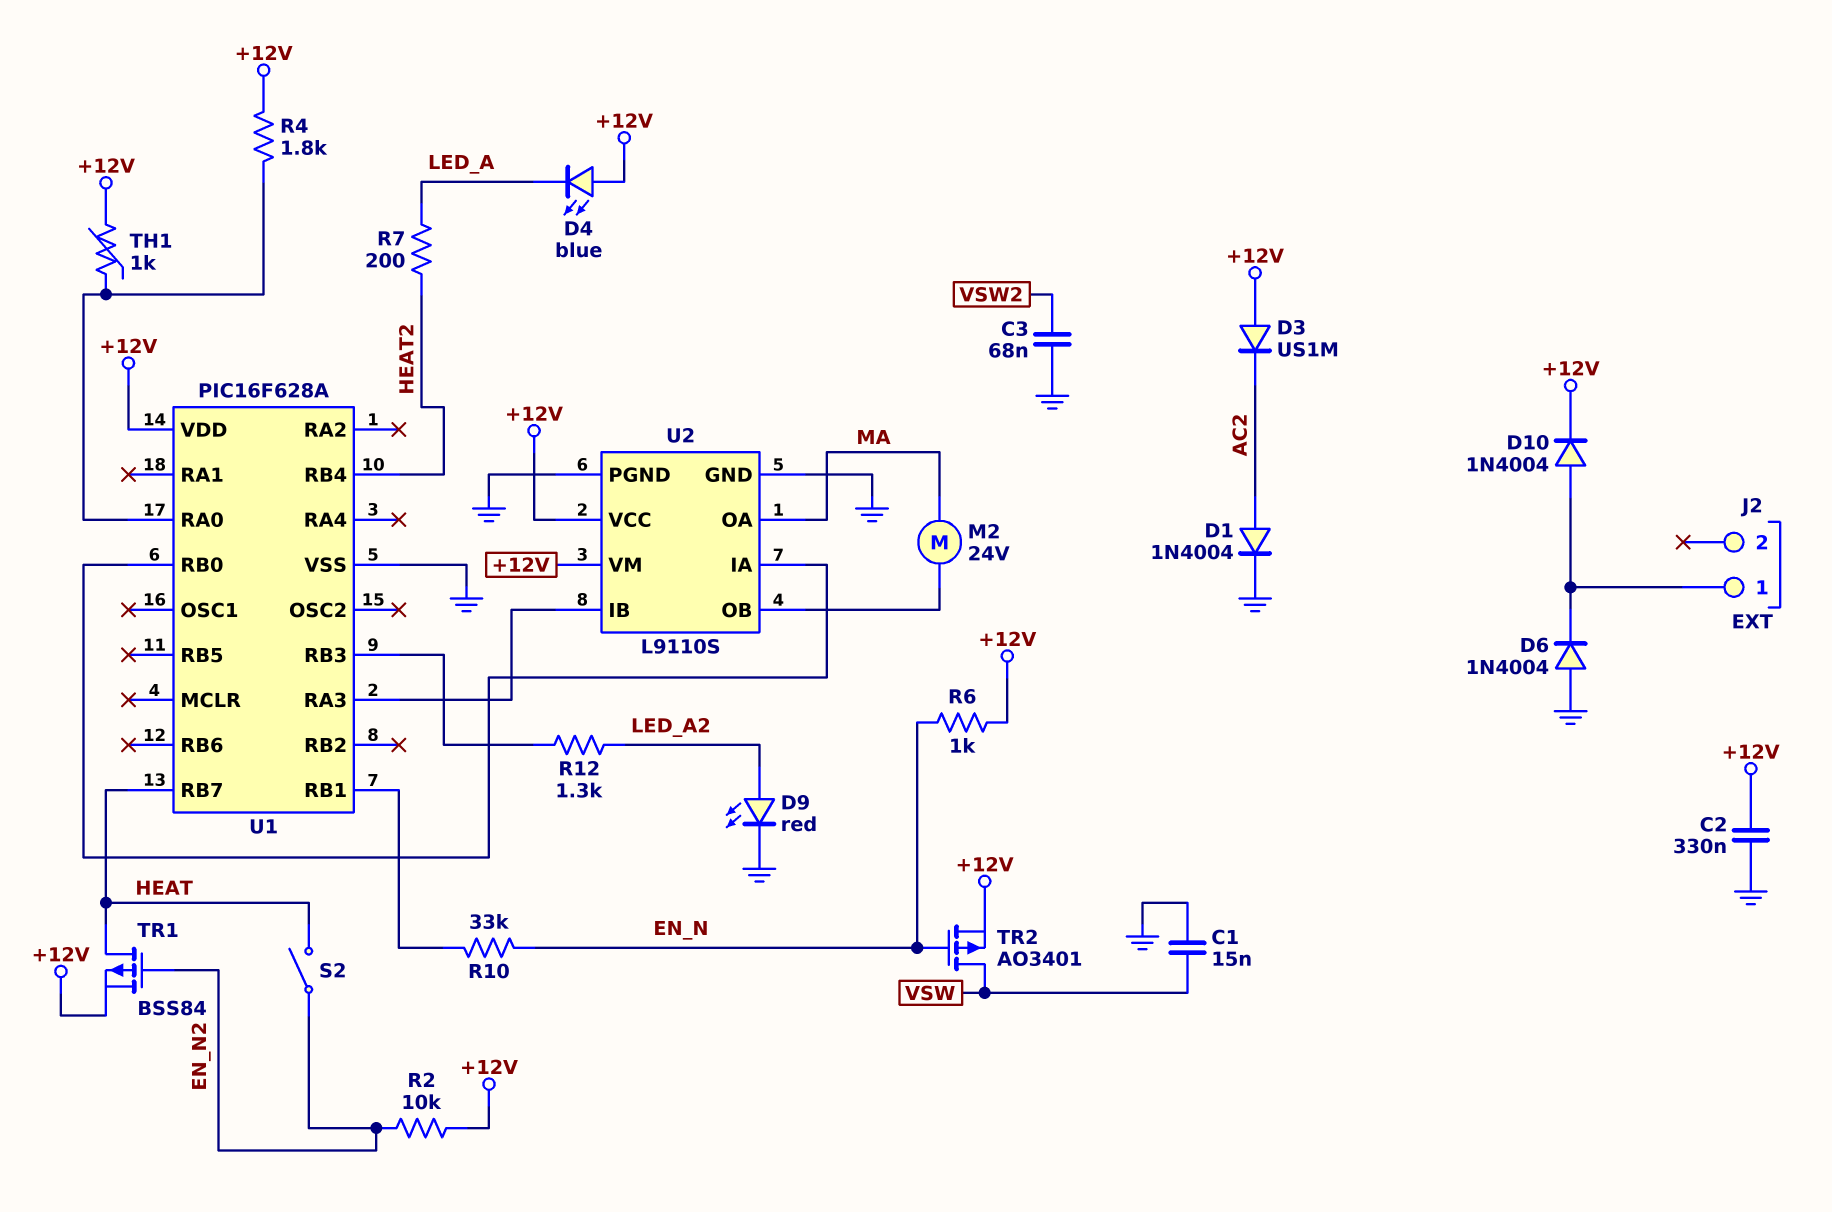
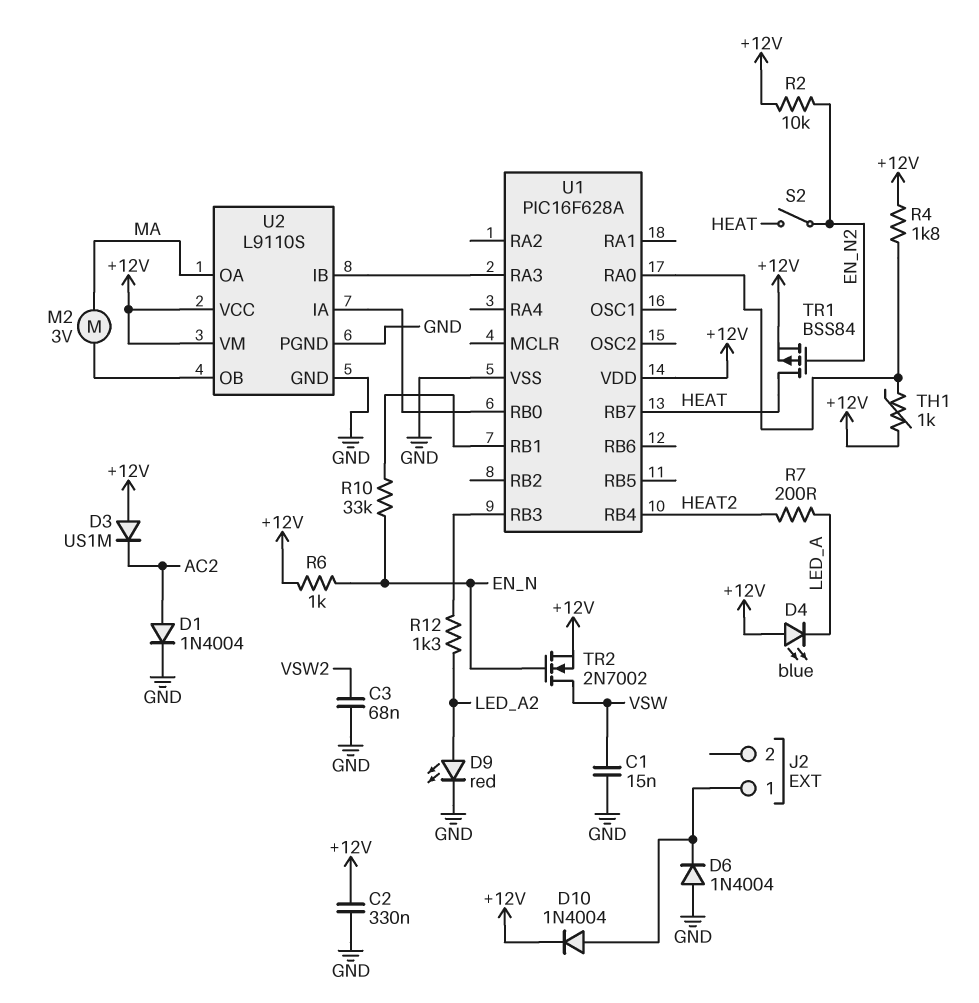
M2: motor 24V (MA, U2/OB) -> motor 3V (MA, U2/OB)
TR2: PMOS AO3401 (G EN_N, D VSW, S +12V) -> NMOS 2N7002 (G EN_N, D VSW, S +12V)

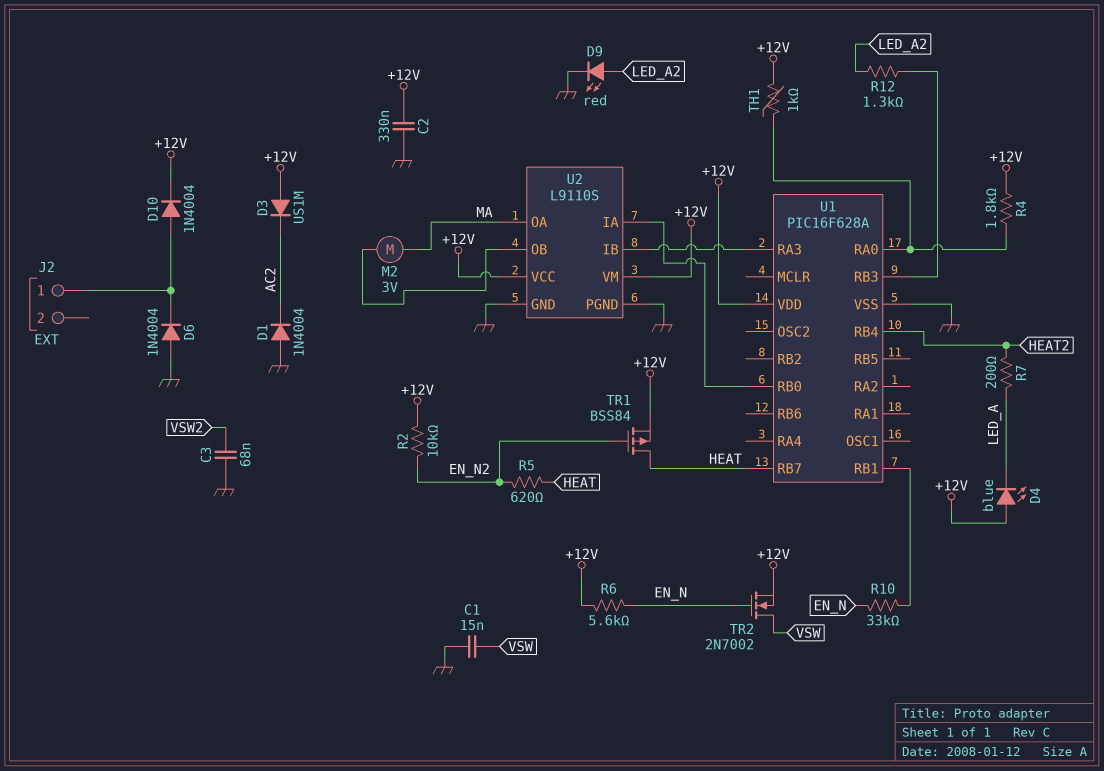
D1: diode 1N4004 (A AC2, K GND) -> diode 1N4004 (A GND, K AC2)
R5: none -> 620 (EN_N2, HEAT)
R6: 1k (+12V, EN_N) -> 5.6k (+12V, EN_N)
S2: switch (EN_N2, HEAT) -> none

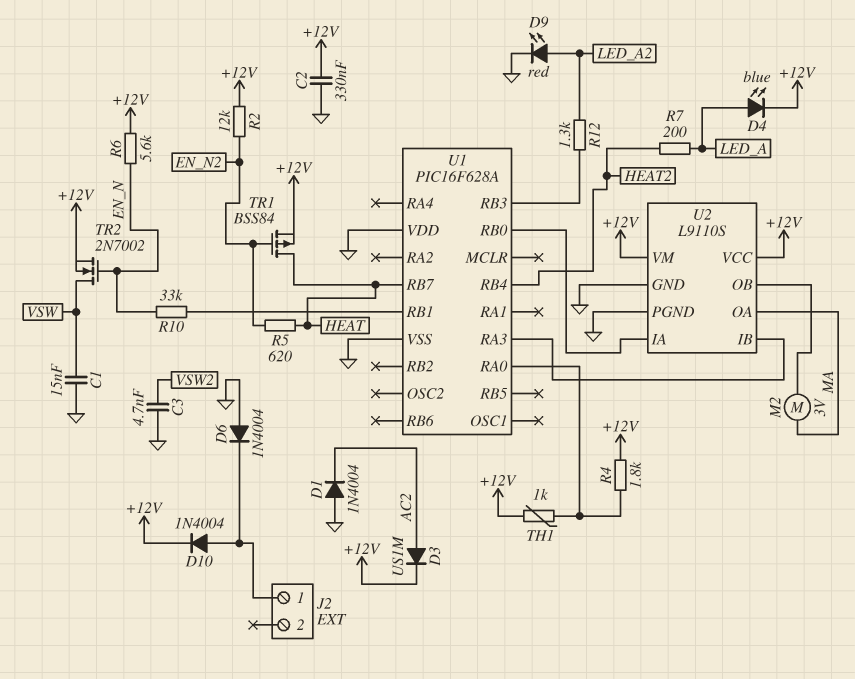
C3: 68nF (GND, VSW2) -> 4.7nF (GND, VSW2)
D3: diode US1M (A +12V, K AC2) -> diode US1M (A AC2, K +12V)
D4: LED blue (A +12V, K LED_A) -> LED blue (A LED_A, K +12V)
R2: 10k (+12V, EN_N2) -> 12k (+12V, EN_N2)
U1 pin VDD: +12V -> GND

